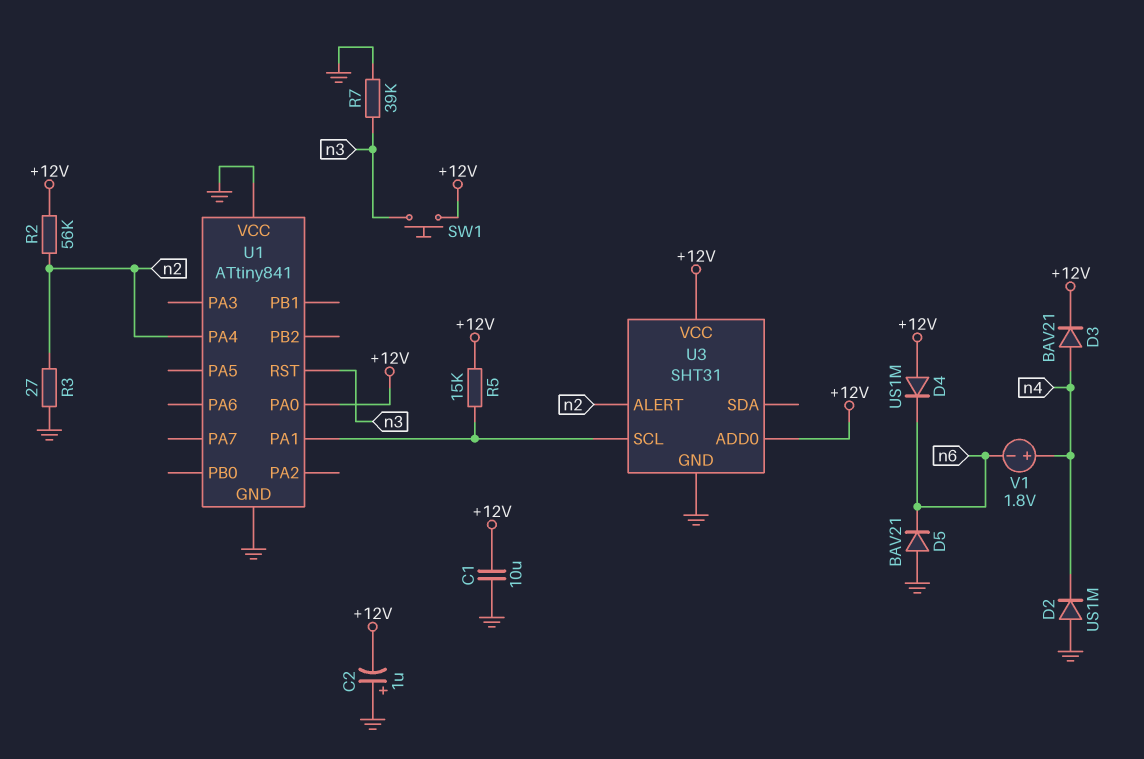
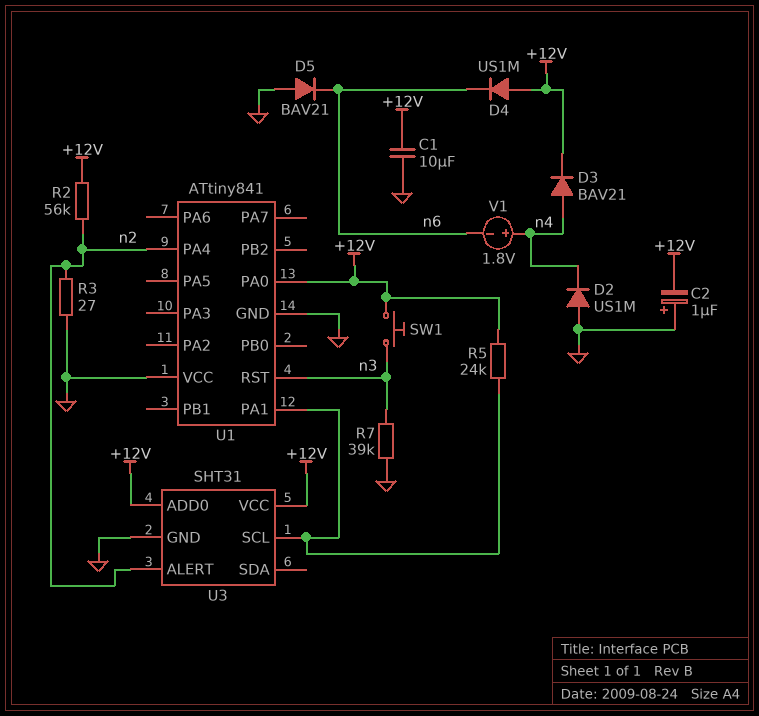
R5: 15k (+12V, U1/PA1) -> 24k (+12V, U1/PA1)

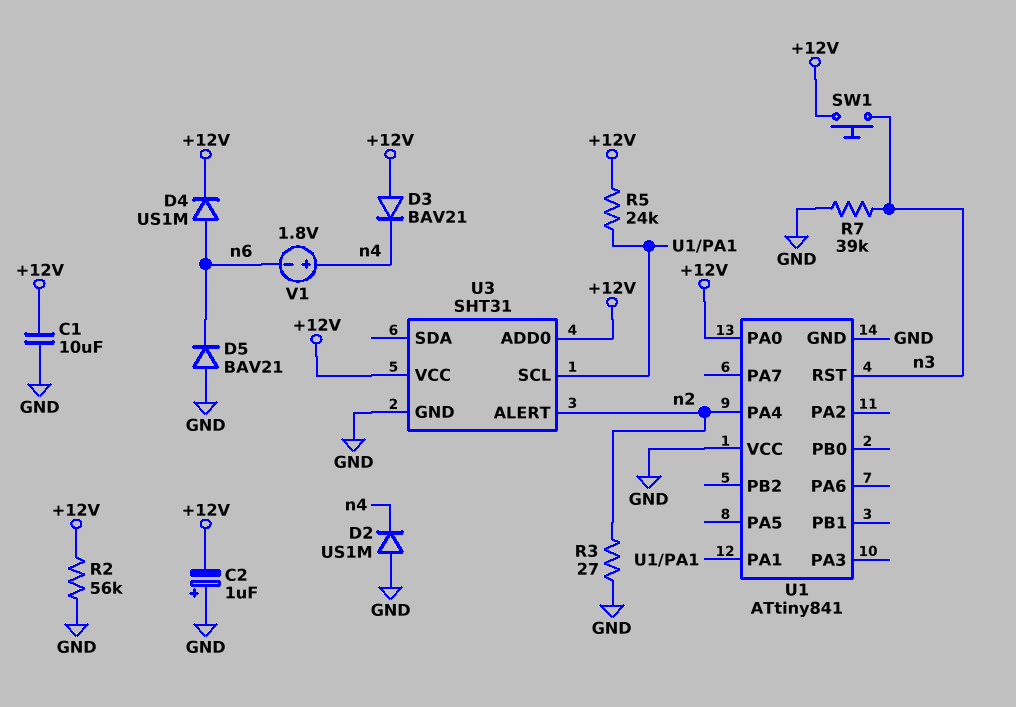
D3: diode BAV21 (A n4, K +12V) -> diode BAV21 (A +12V, K n4)
D4: diode US1M (A +12V, K n6) -> diode US1M (A n6, K +12V)
R2: 56k (+12V, n2) -> 56k (+12V, GND)

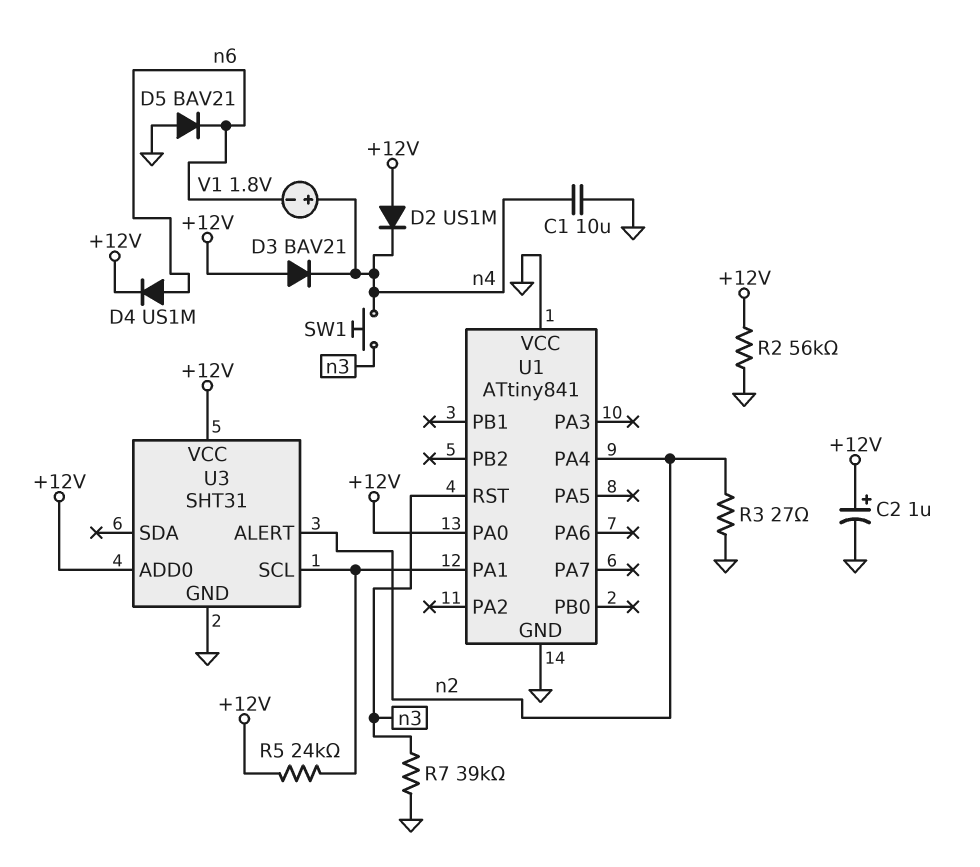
C1: 10uF (+12V, GND) -> 10uF (GND, n4)
C2: 1uF (plus GND, minus +12V) -> 1uF (plus +12V, minus GND)
D2: diode US1M (A GND, K n4) -> diode US1M (A +12V, K n4)
SW1: button (+12V, n3) -> button (n3, n4)

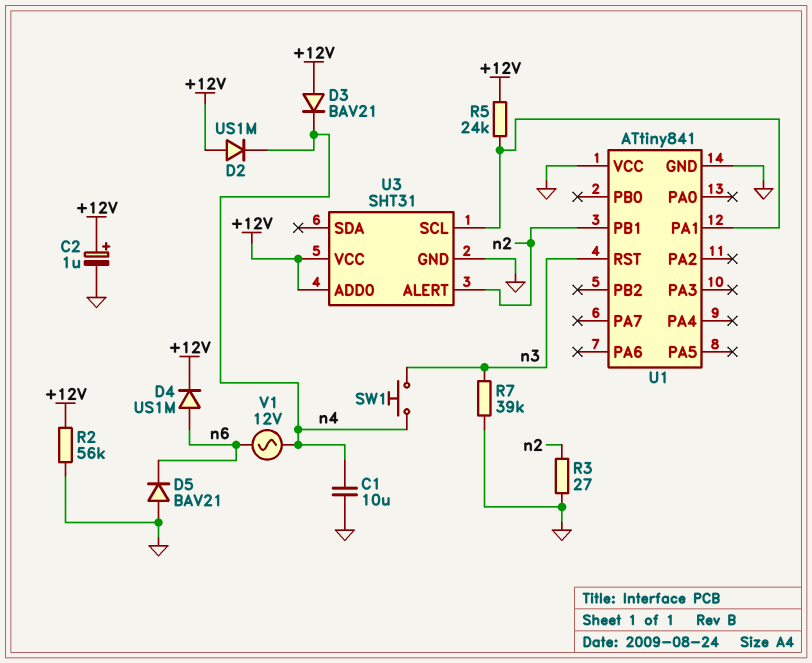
U1 pin PA0: +12V -> none
U1 pin PA4: n2 -> none
U1 pin PB1: none -> n2
V1: 1.8V (plus n4, minus n6) -> AC 12V (n4, n6)

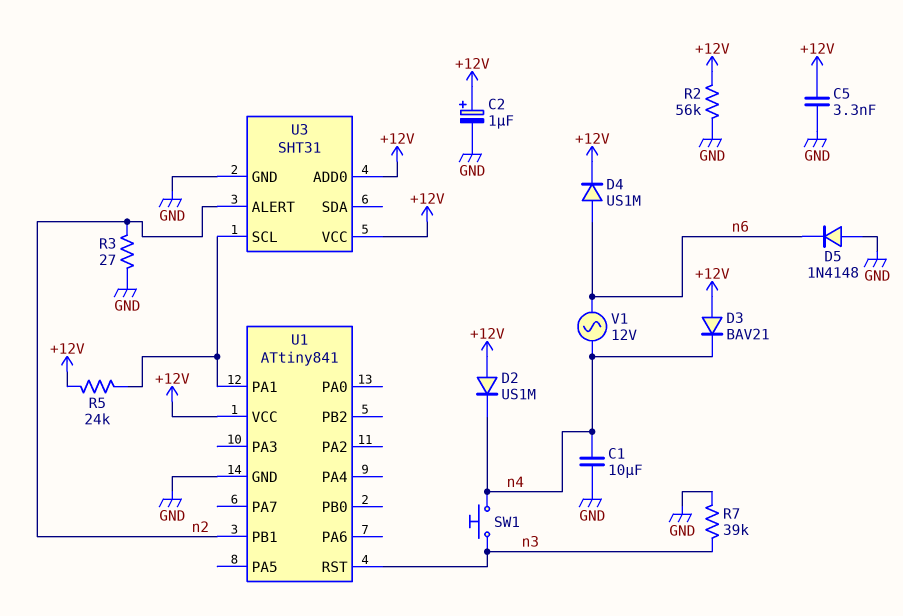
C5: none -> 3.3nF (+12V, GND)
D5: diode BAV21 (A GND, K n6) -> diode 1N4148 (A GND, K n6)
U1 pin VCC: GND -> +12V

